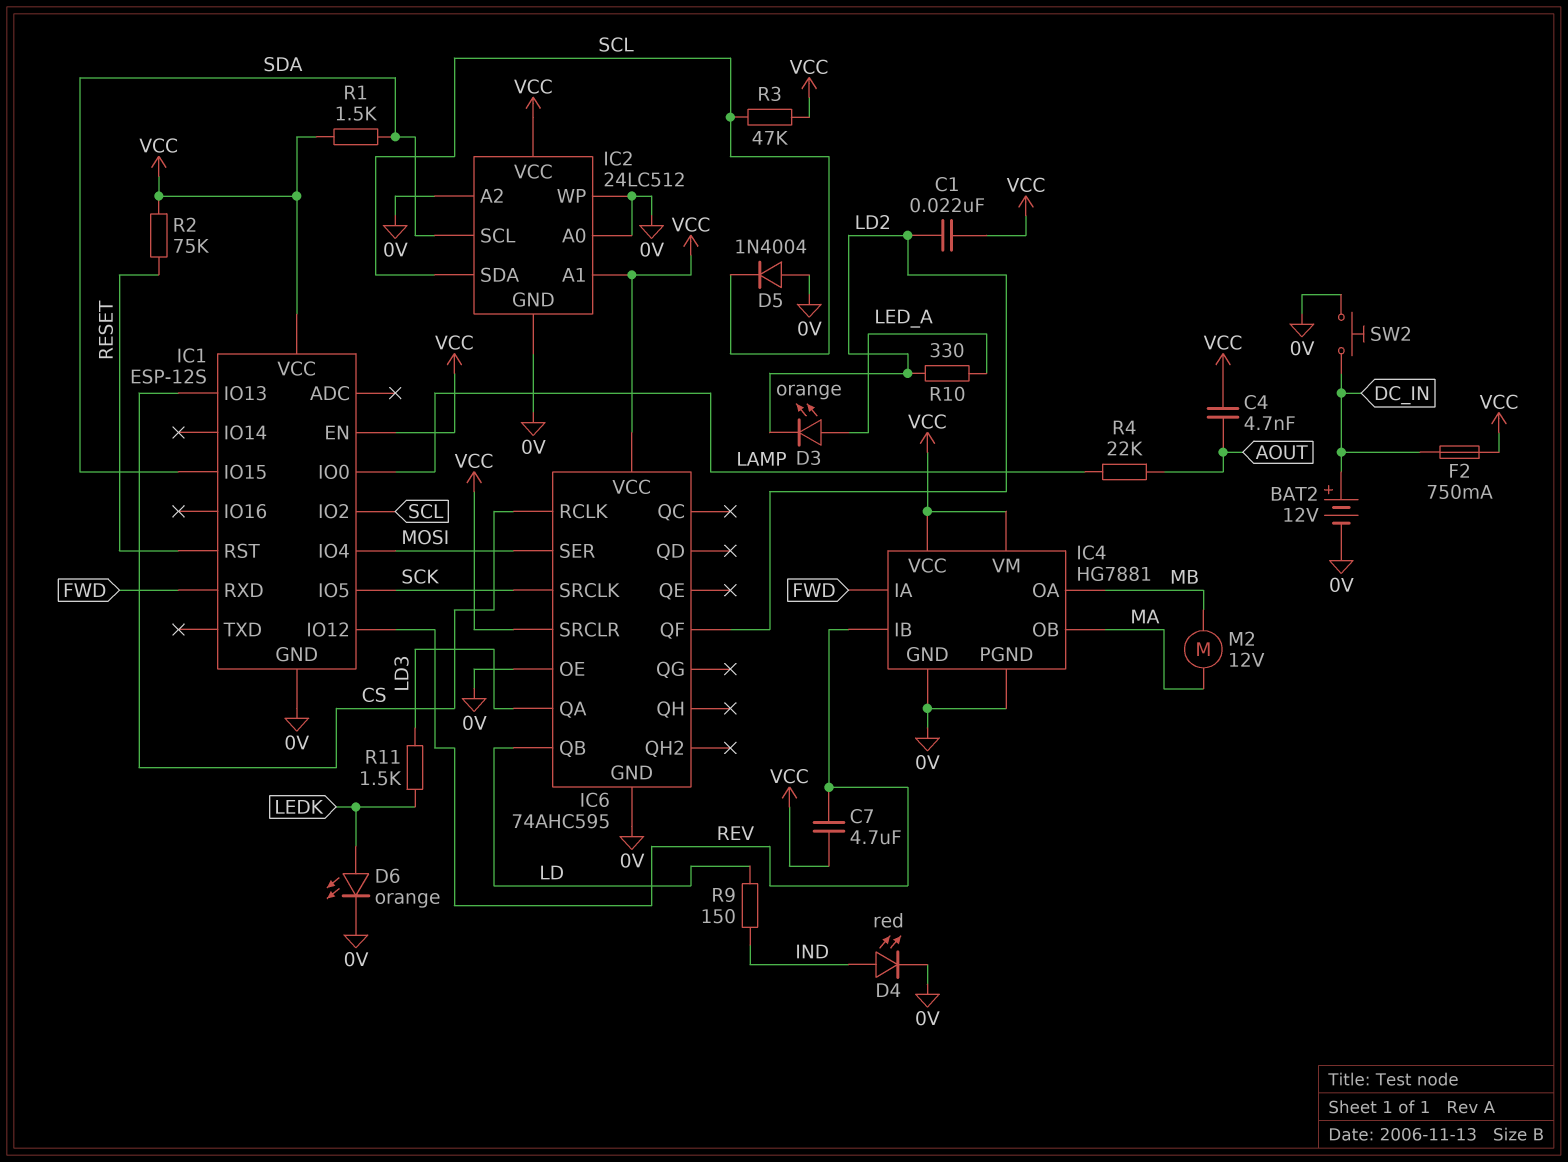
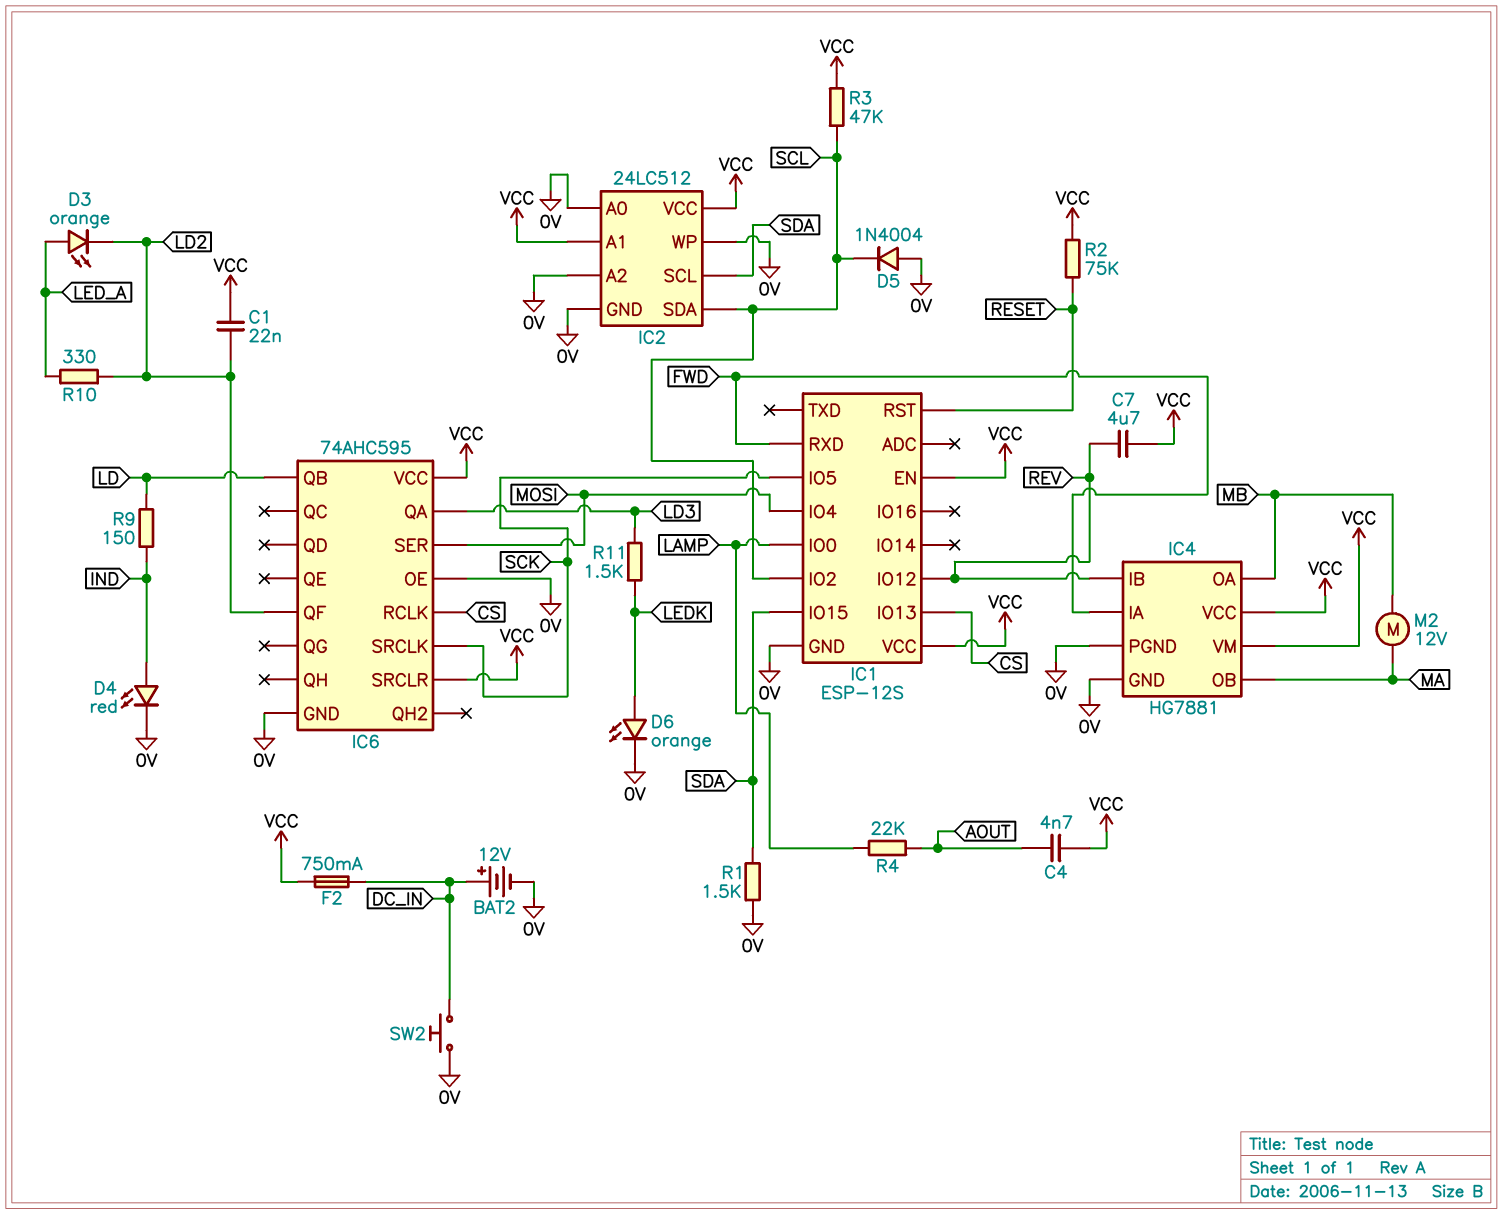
R1: 1.5k (SDA, VCC) -> 1.5k (0V, SDA)

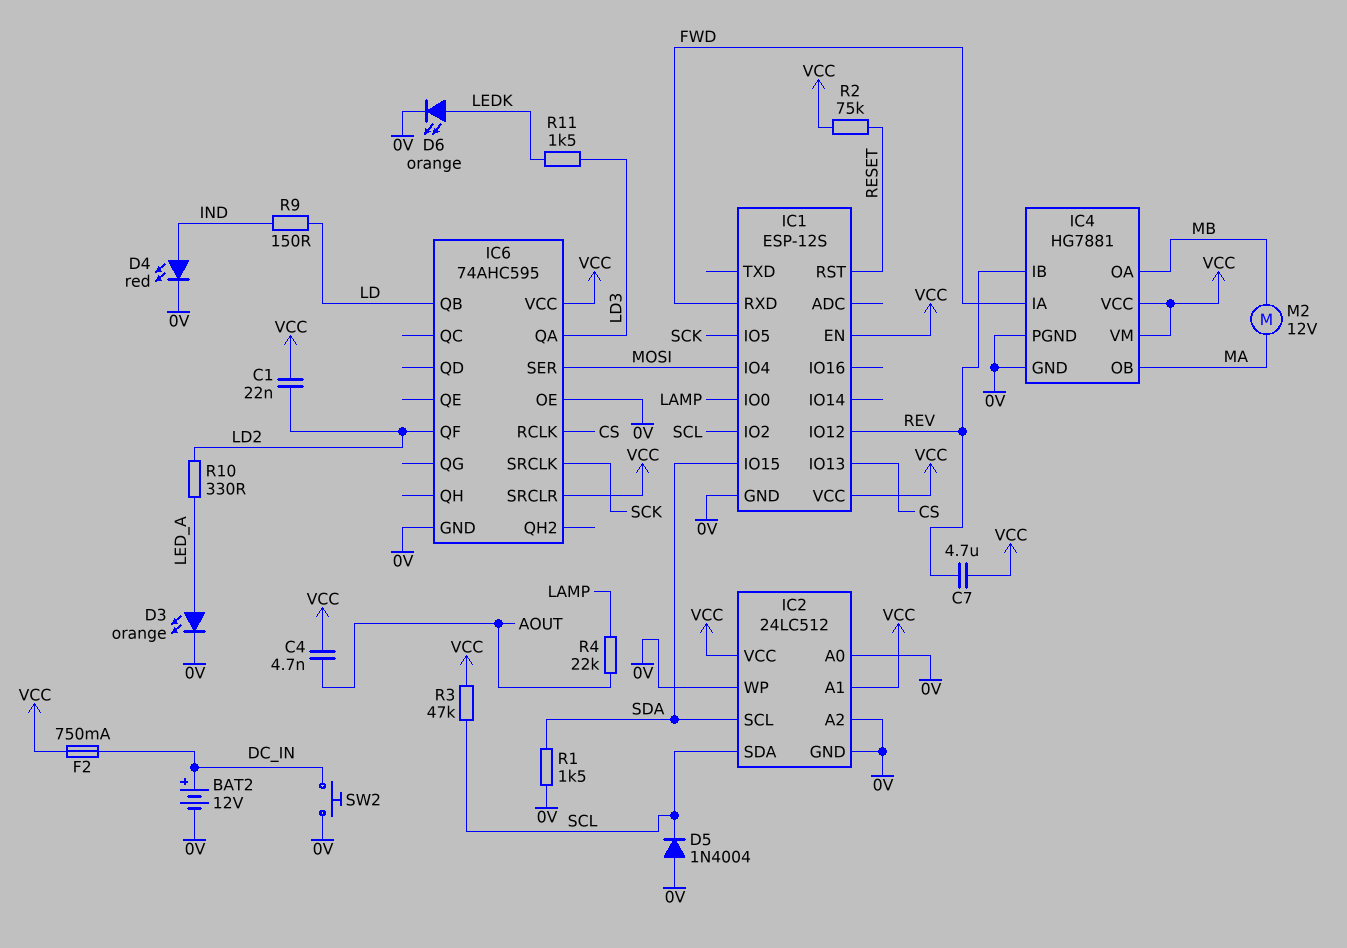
D3: LED orange (A LED_A, K LD2) -> LED orange (A LED_A, K 0V)

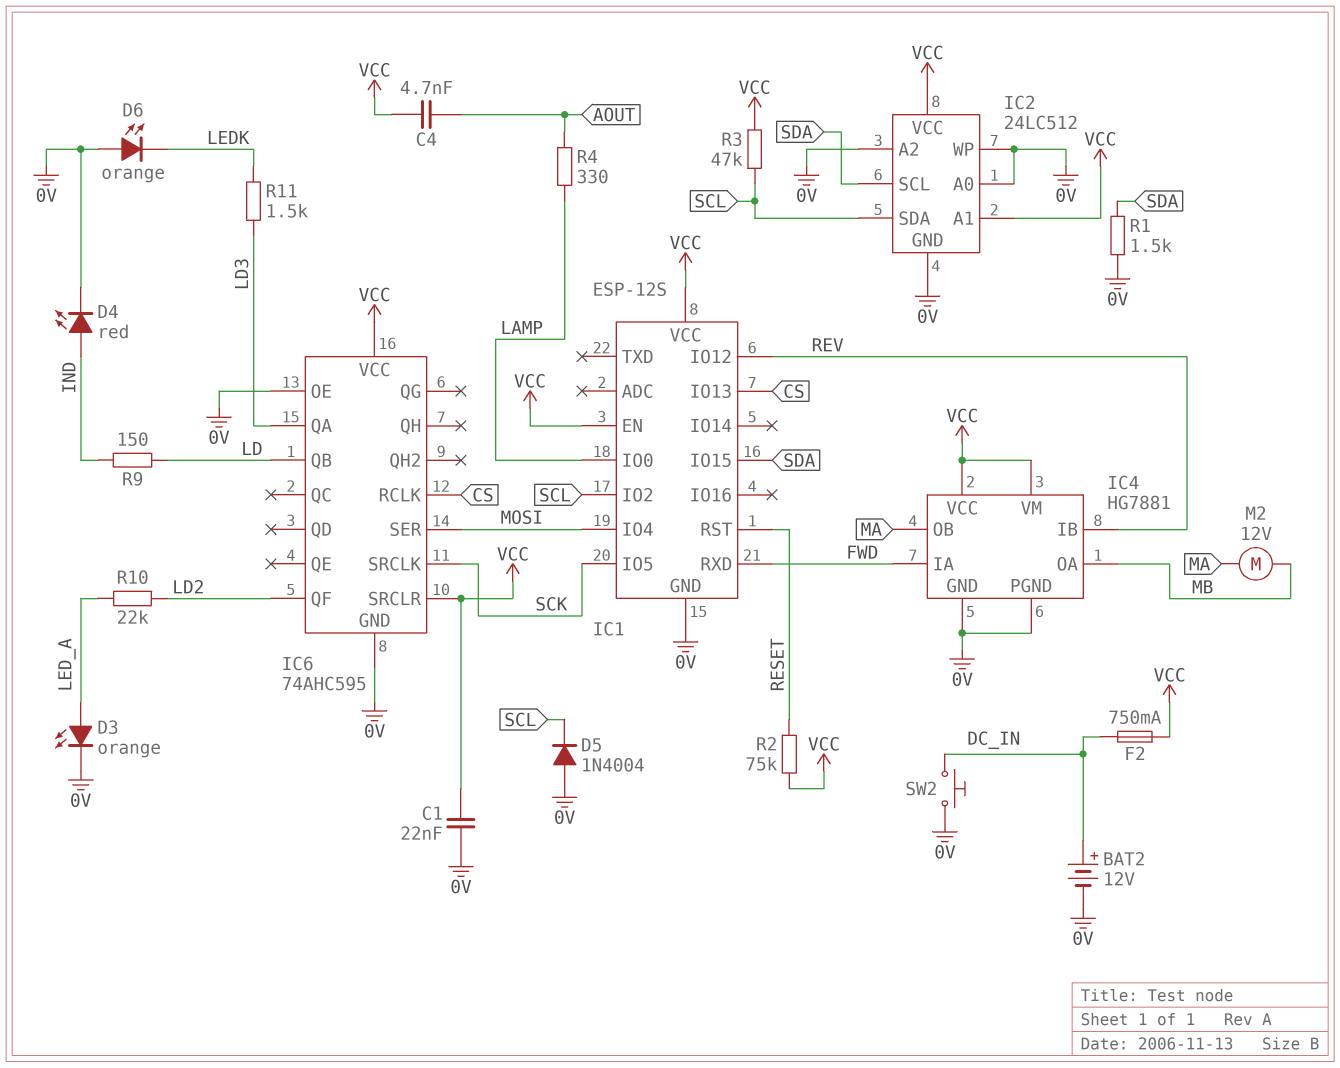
C1: 22nF (LD2, VCC) -> 22nF (0V, VCC)
C7: 4.7uF (REV, VCC) -> none
D6: LED orange (A LEDK, K 0V) -> LED orange (A 0V, K LEDK)
R4: 22k (AOUT, LAMP) -> 330 (AOUT, LAMP)
R10: 330 (LD2, LED_A) -> 22k (LD2, LED_A)

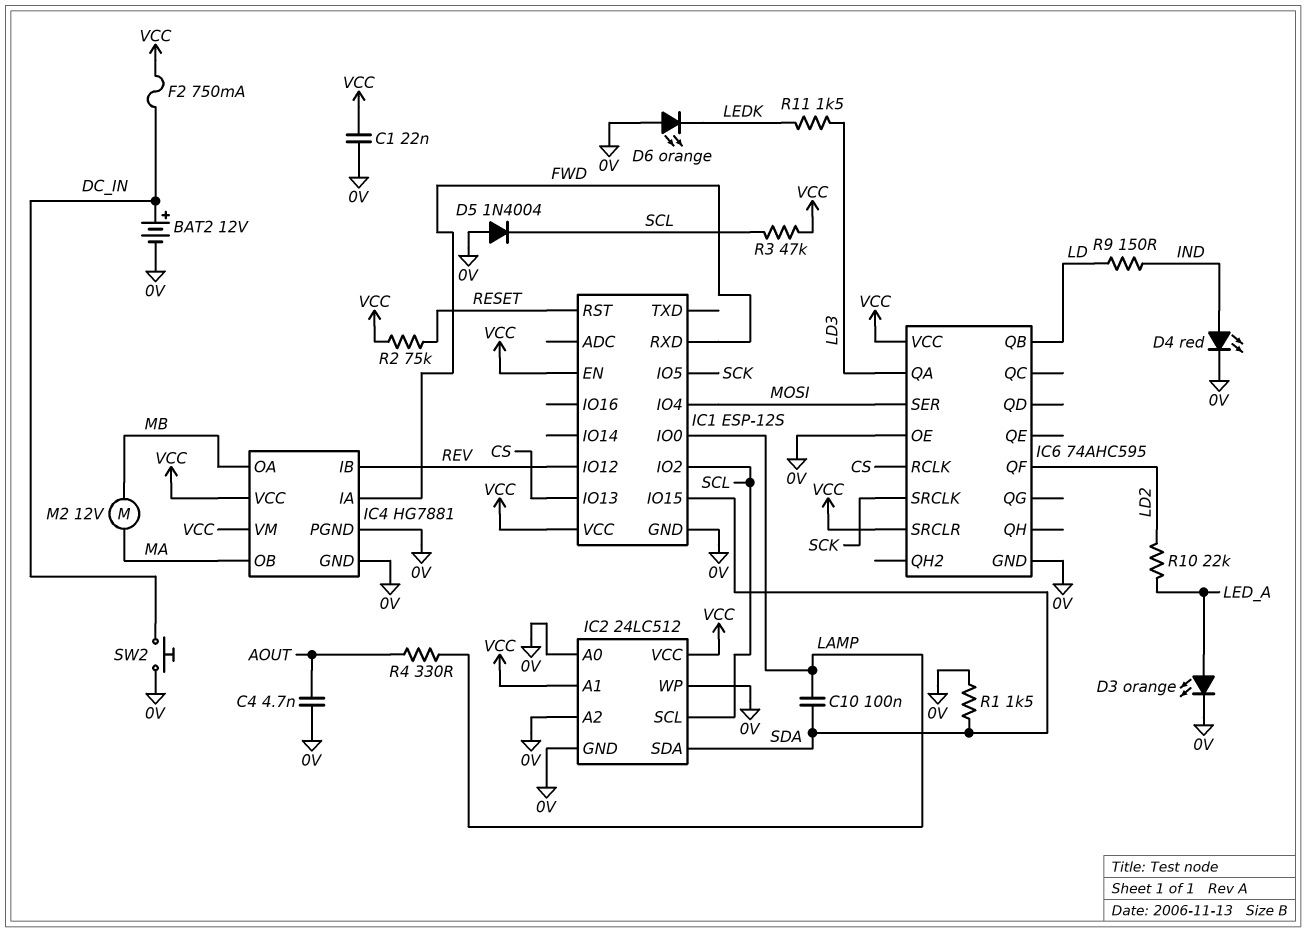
C4: 4.7nF (AOUT, VCC) -> 4.7nF (0V, AOUT)
C10: none -> 100nF (LAMP, SDA)
IC2 pin SCL: SDA -> SCL
IC2 pin SDA: SCL -> SDA

